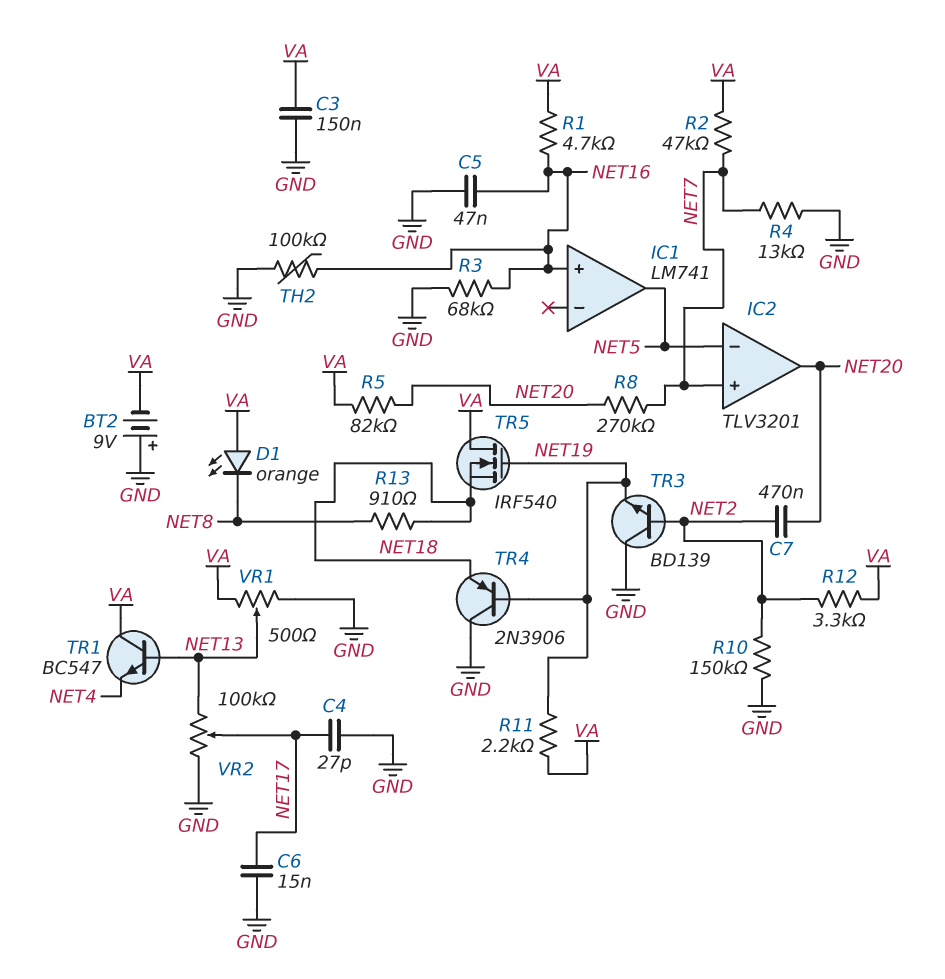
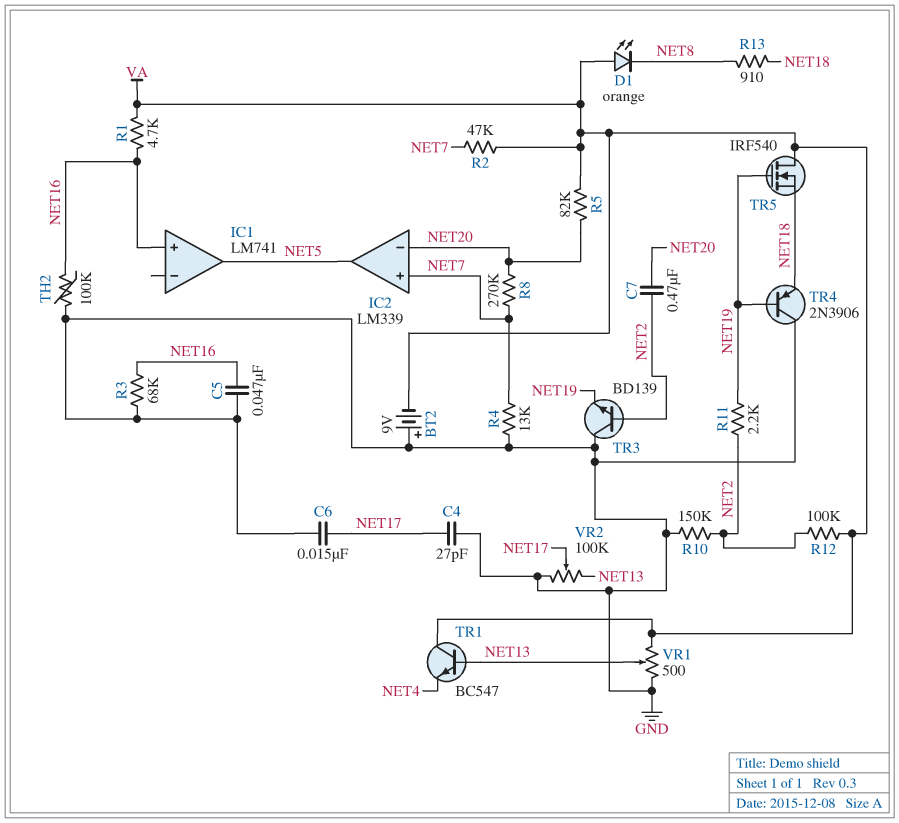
C3: 150nF (GND, VA) -> none
IC2: TLV3201 -> LM339
IC2 pin in-: NET5 -> NET20
IC2 pin out: NET20 -> NET5
R11: 2.2k (NET19, VA) -> 2.2k (NET2, NET19)
R12: 3.3k (NET2, VA) -> 100k (NET2, VA)

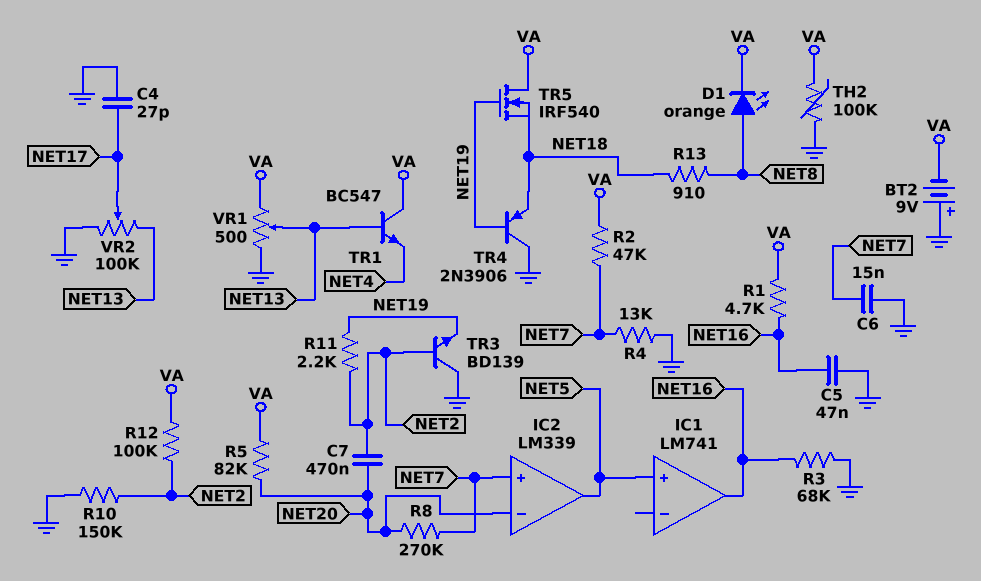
C6: 15nF (GND, NET17) -> 15nF (GND, NET7)
D1: LED orange (A VA, K NET8) -> LED orange (A NET8, K VA)
IC1 pin in+: NET16 -> NET5
IC1 pin out: NET5 -> NET16
TH2: 100k (GND, NET16) -> 100k (GND, VA)

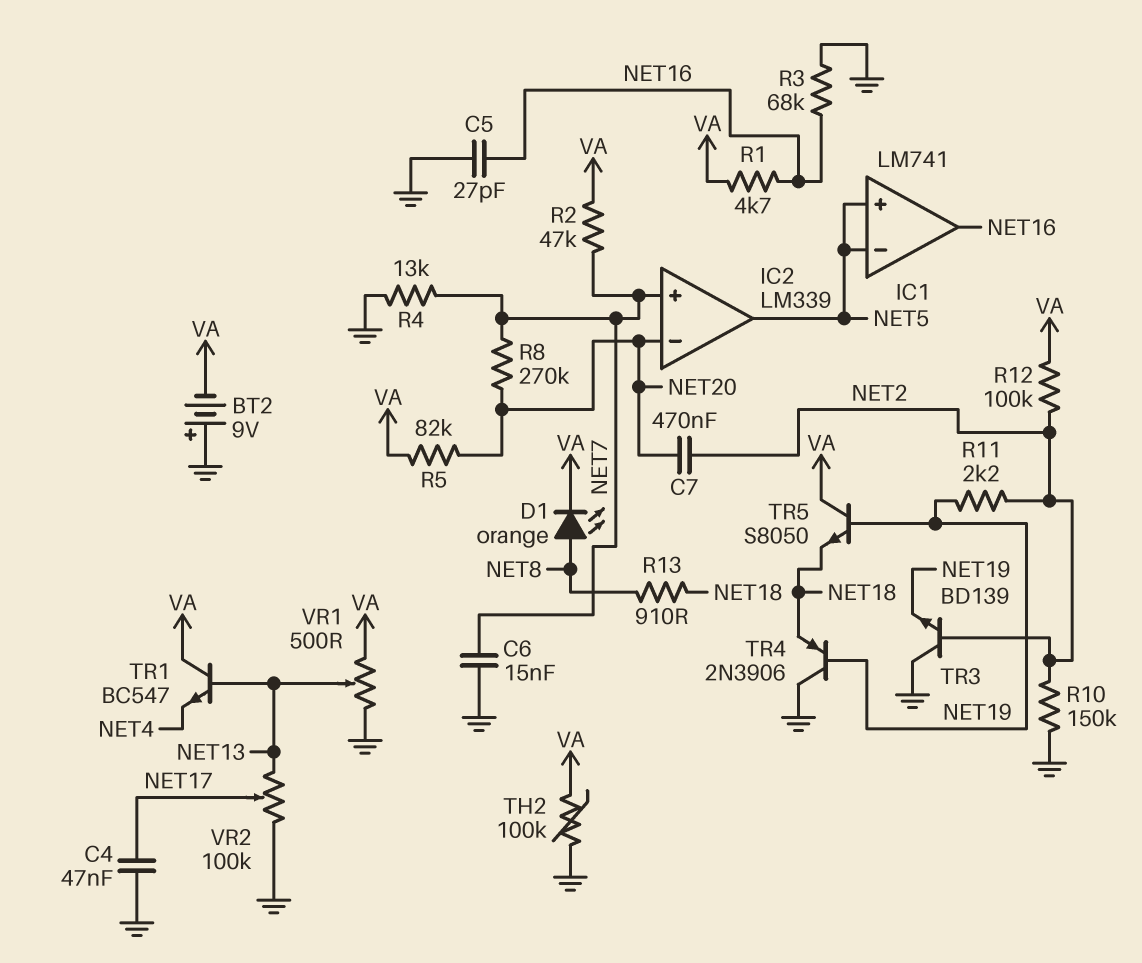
C4: 27pF (GND, NET17) -> 47nF (GND, NET17)
C5: 47nF (GND, NET16) -> 27pF (GND, NET16)
IC1 pin in-: none -> NET5
TR5: NMOS IRF540 (G NET19, D VA, S NET18) -> NPN S8050 (B NET19, C VA, E NET18)

